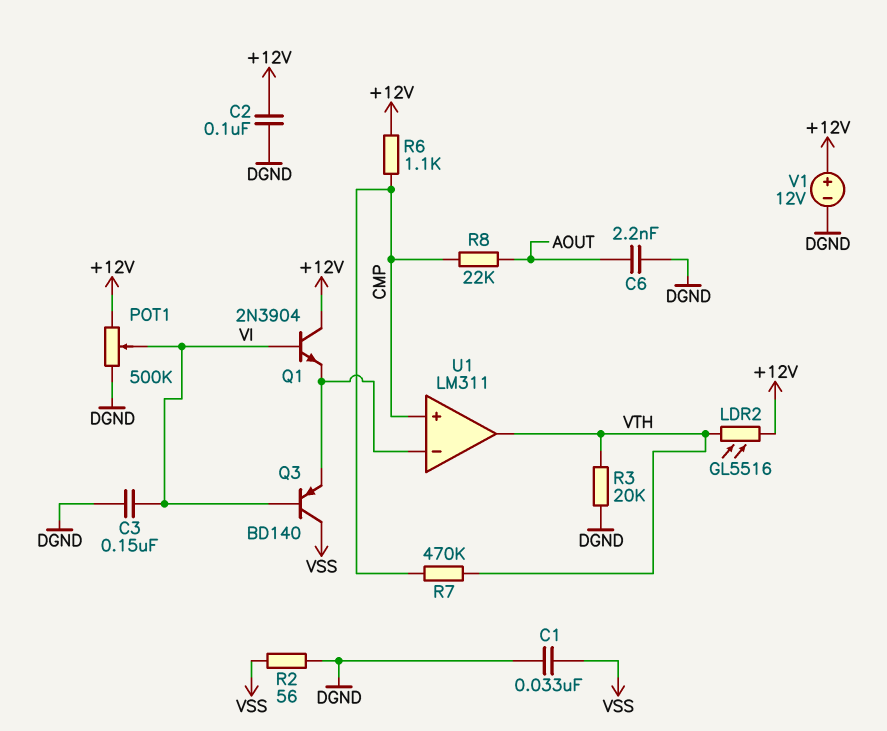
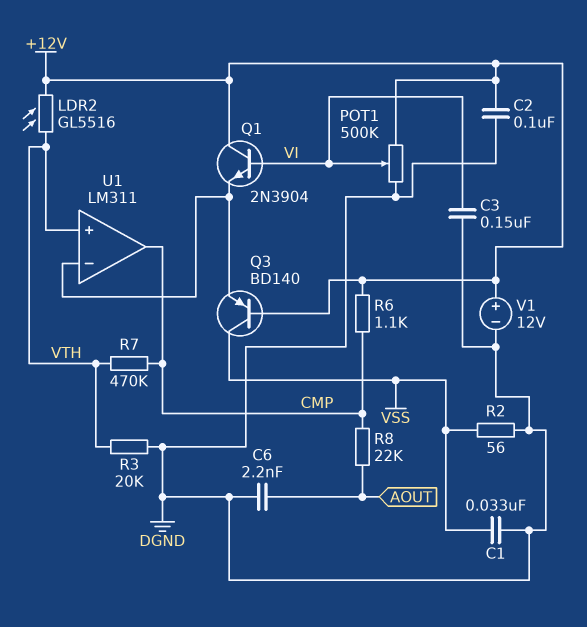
Q3: PNP BD140 (B VI, C VSS, E U1/in-) -> PNP BD140 (B +12V, C VSS, E U1/in-)
U1 pin in+: CMP -> VTH
U1 pin out: VTH -> CMP

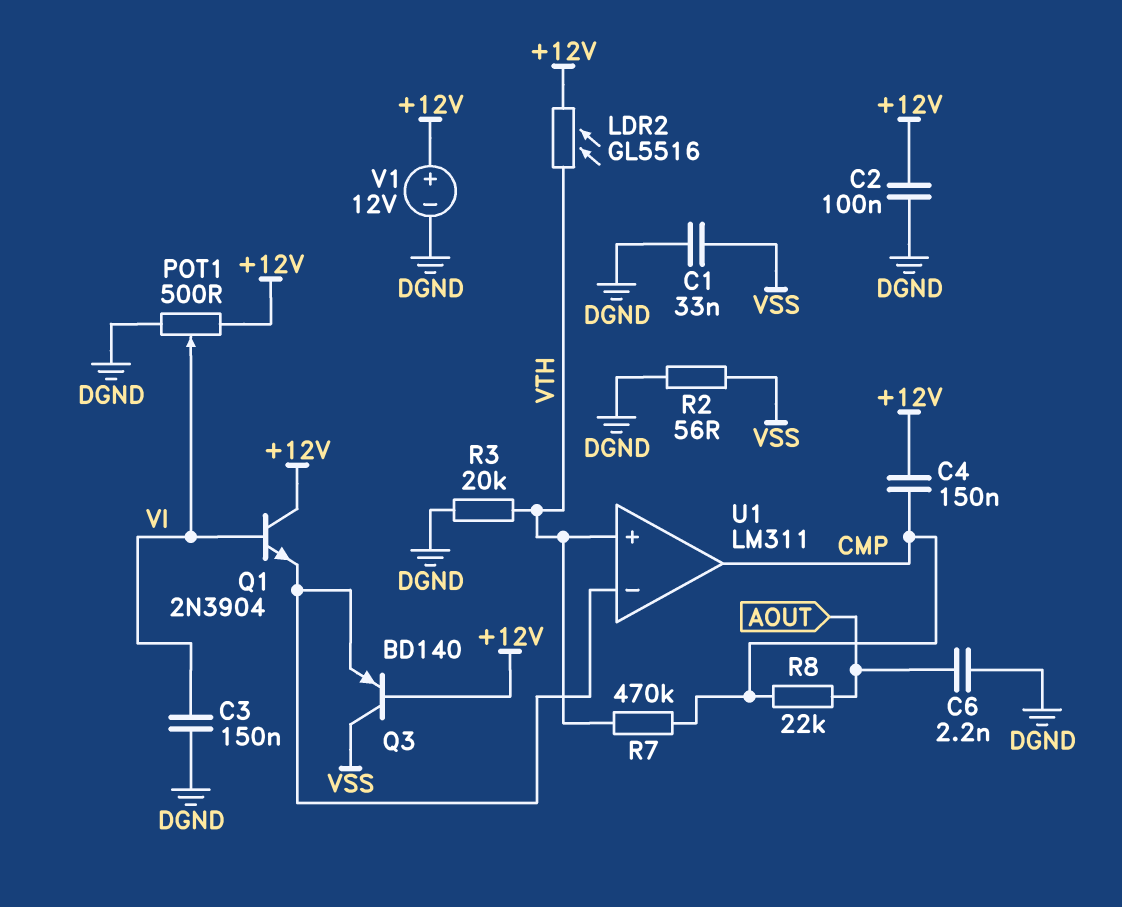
C4: none -> 150nF (+12V, CMP)
POT1: 500k (+12V, DGND, wiper VI) -> 500 (+12V, DGND, wiper VI)
R6: 1.1k (+12V, CMP) -> none

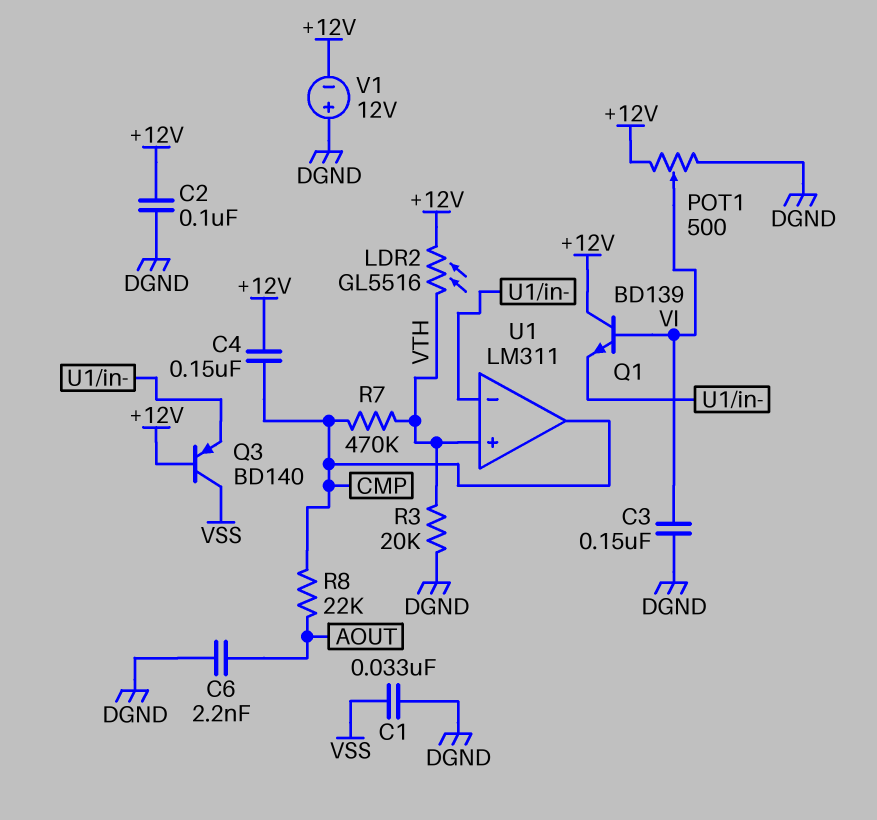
Q1: NPN 2N3904 (B VI, C +12V, E U1/in-) -> NPN BD139 (B VI, C +12V, E U1/in-)
R2: 56 (DGND, VSS) -> none
V1: 12V (plus +12V, minus DGND) -> 12V (plus DGND, minus +12V)

